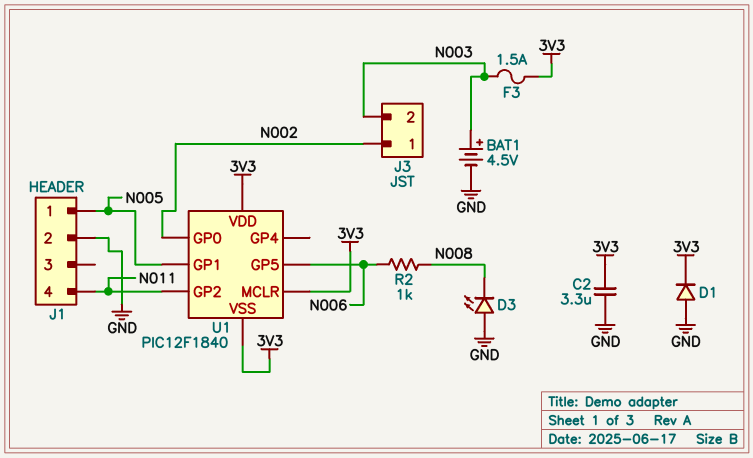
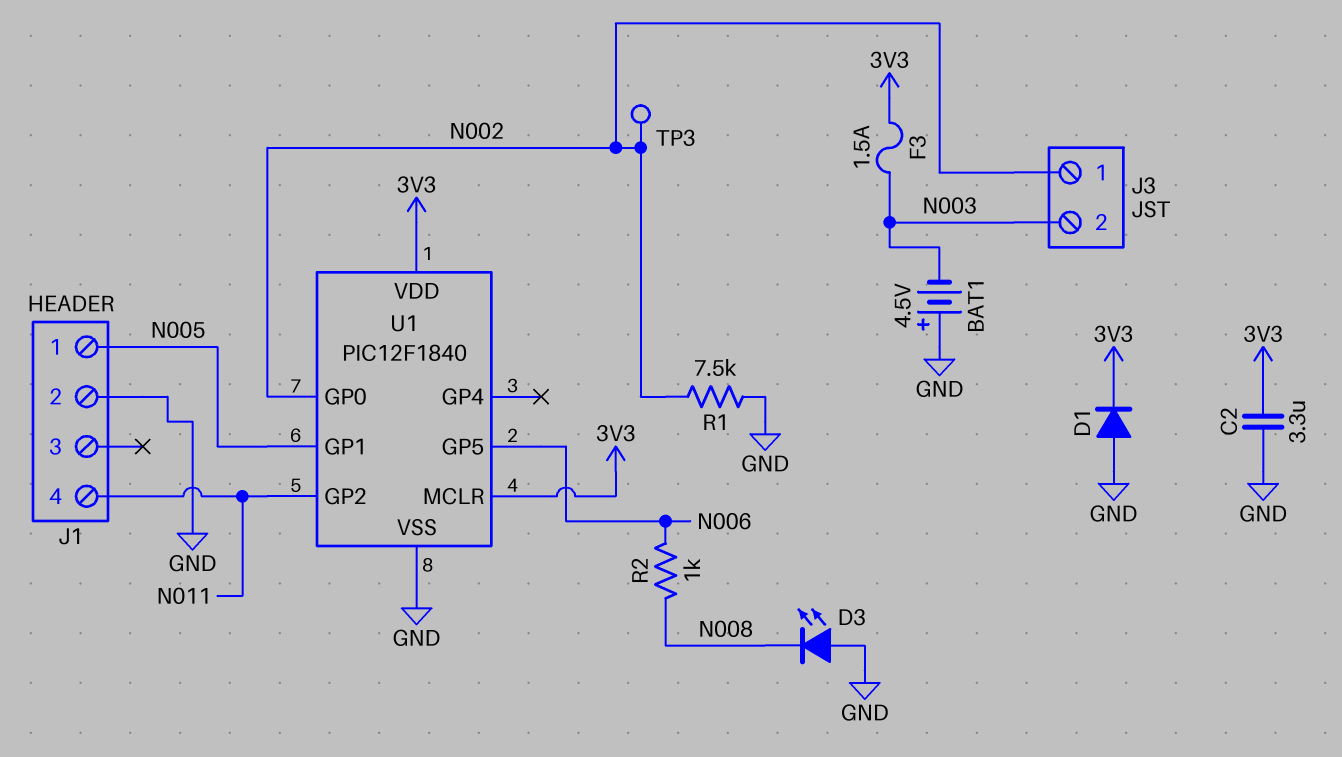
BAT1: 4.5V (plus N003, minus GND) -> 4.5V (plus GND, minus N003)
R1: none -> 7.5k (GND, N002)
TP3: none -> test point (N002)
U1 pin VSS: 3V3 -> GND

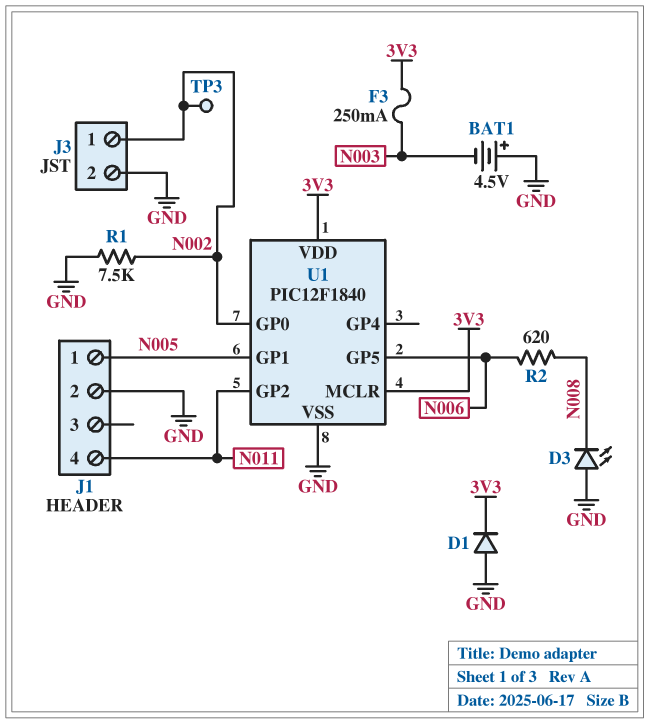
C2: 3.3uF (3V3, GND) -> none
F3: 1.5A (3V3, N003) -> 250mA (3V3, N003)
J3 pin 2: N003 -> GND
R2: 1k (N006, N008) -> 620 (N006, N008)

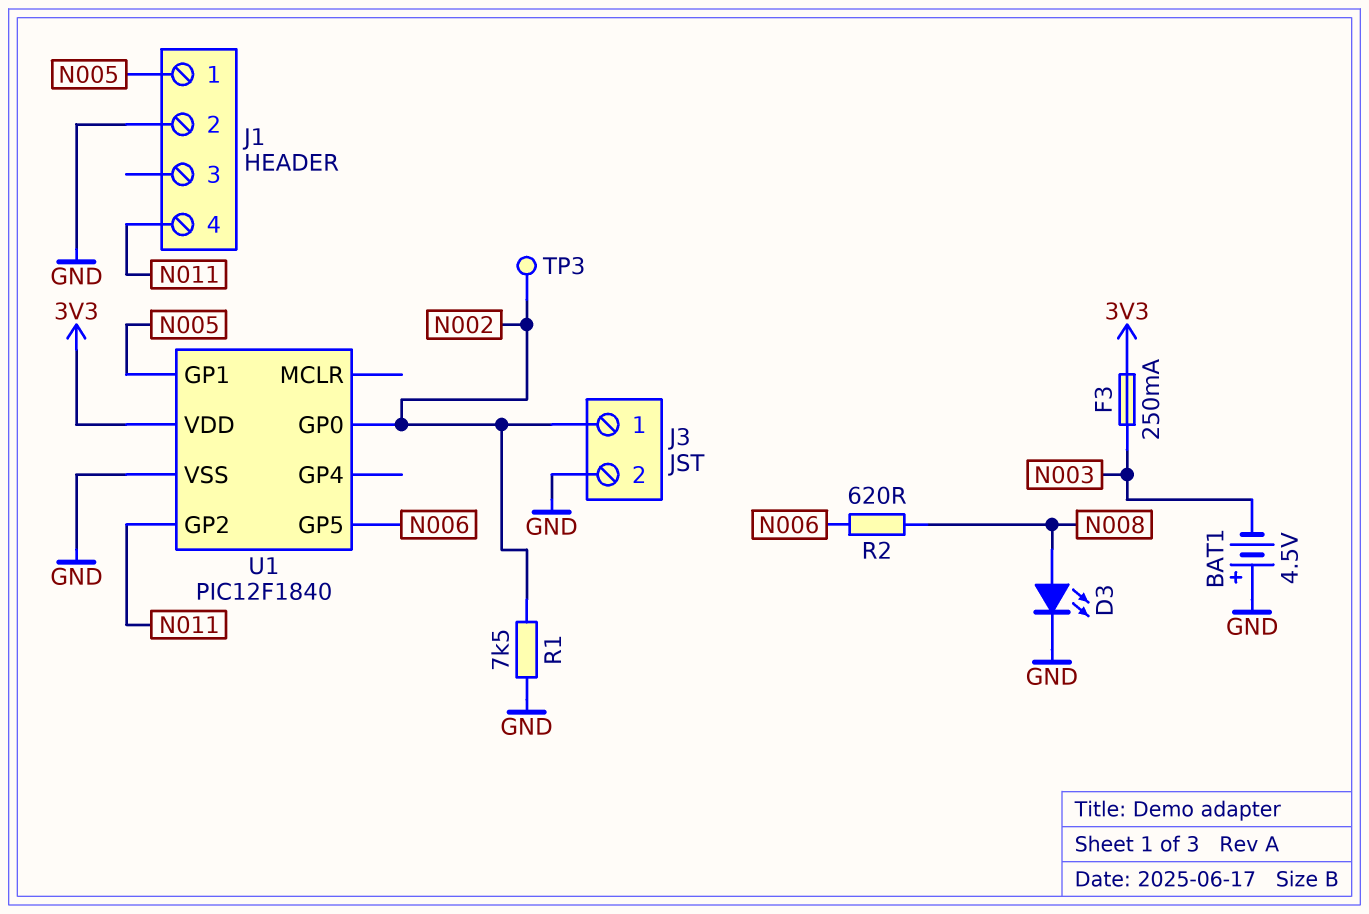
D1: diode (A GND, K 3V3) -> none
D3: LED (A GND, K N008) -> LED (A N008, K GND)
U1 pin MCLR: 3V3 -> none

